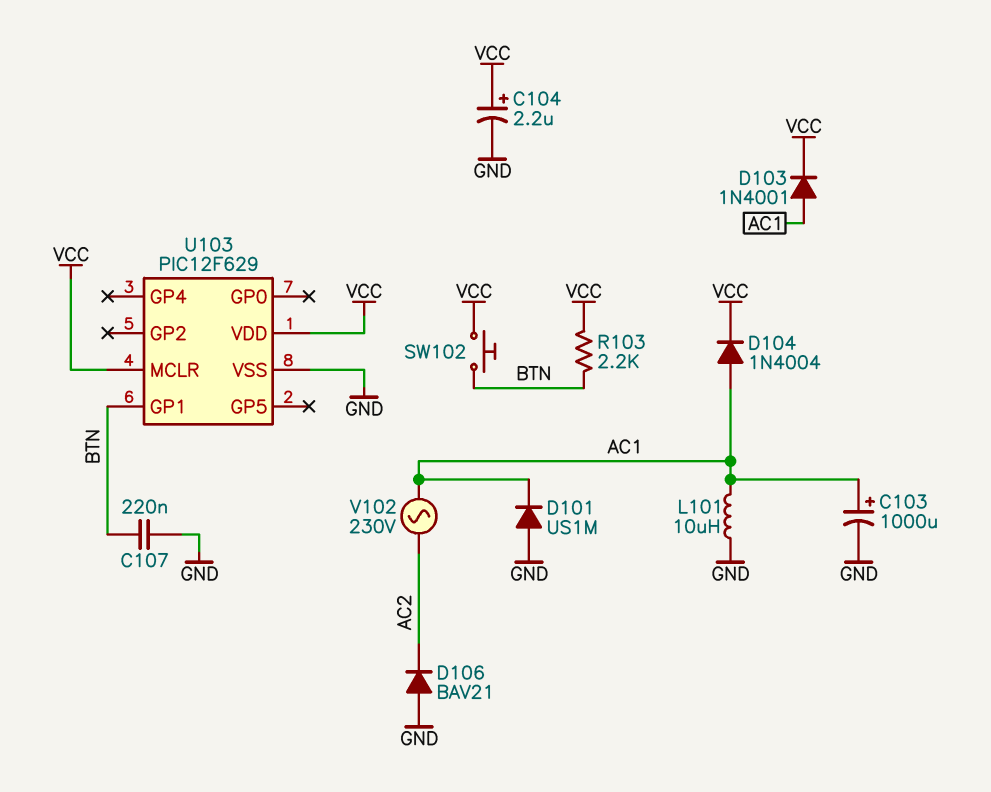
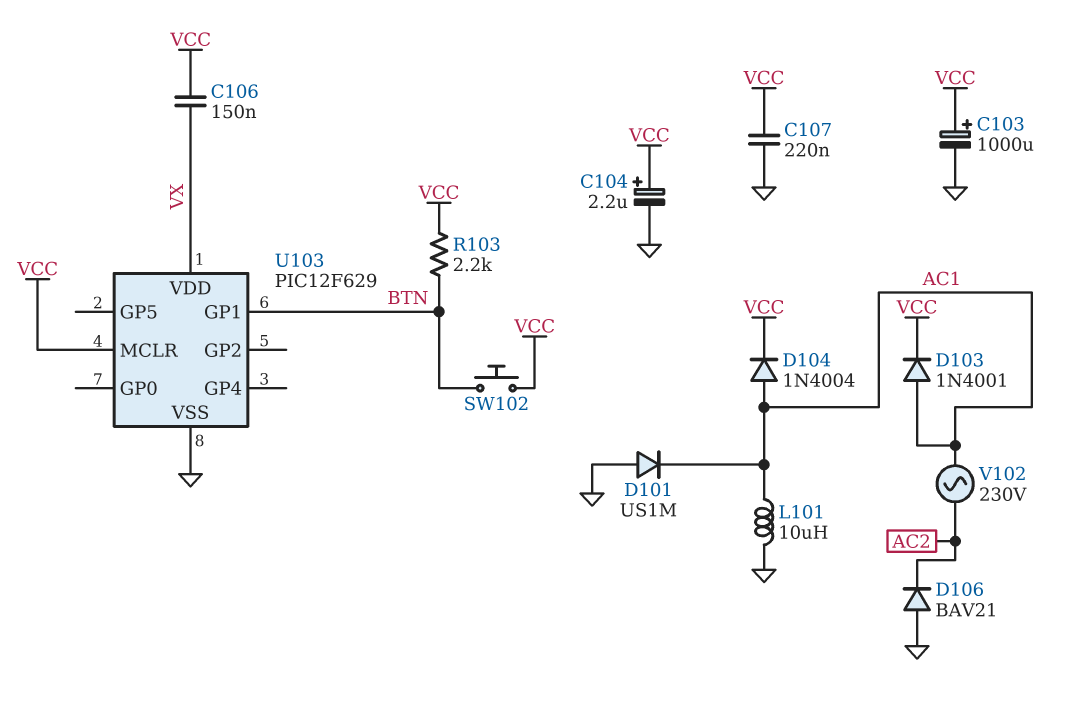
C103: 1000uF (plus AC1, minus GND) -> 1000uF (plus VCC, minus GND)
C106: none -> 150nF (VCC, VX)
C107: 220nF (BTN, GND) -> 220nF (GND, VCC)
U103 pin VDD: VCC -> VX

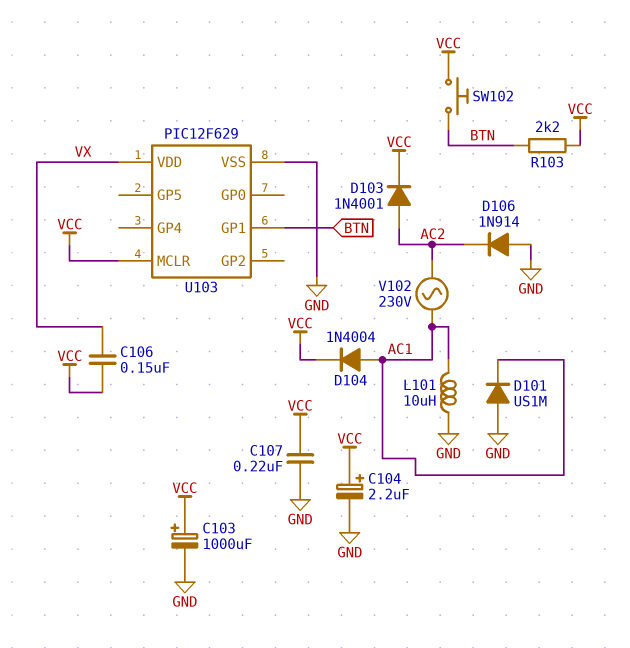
D103: diode 1N4001 (A AC1, K VCC) -> diode 1N4001 (A AC2, K VCC)
D106: diode BAV21 (A GND, K AC2) -> diode 1N914 (A GND, K AC2)

